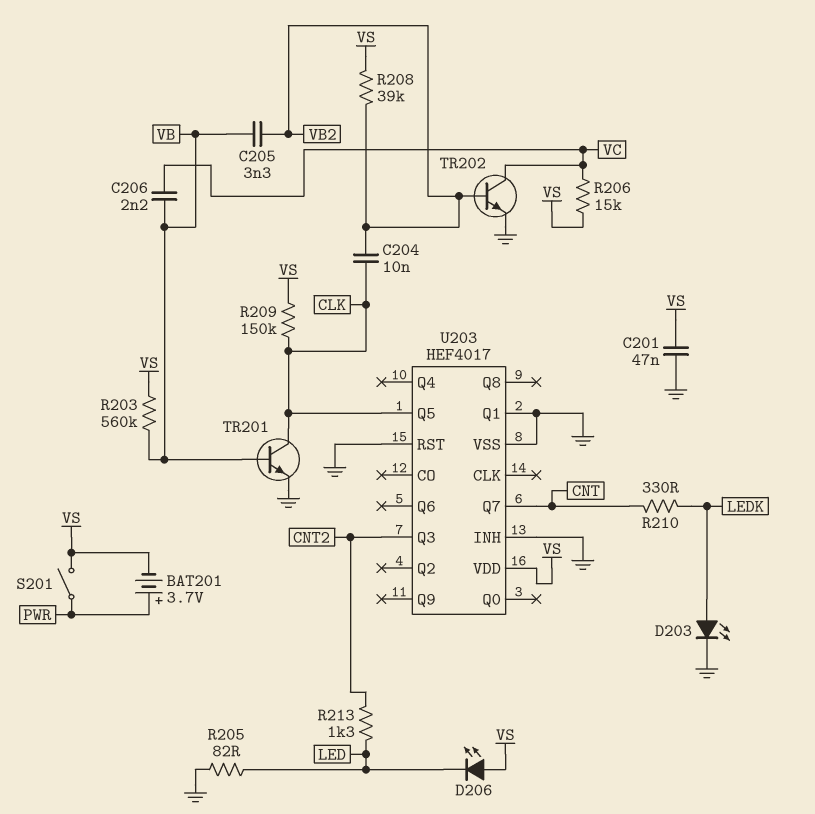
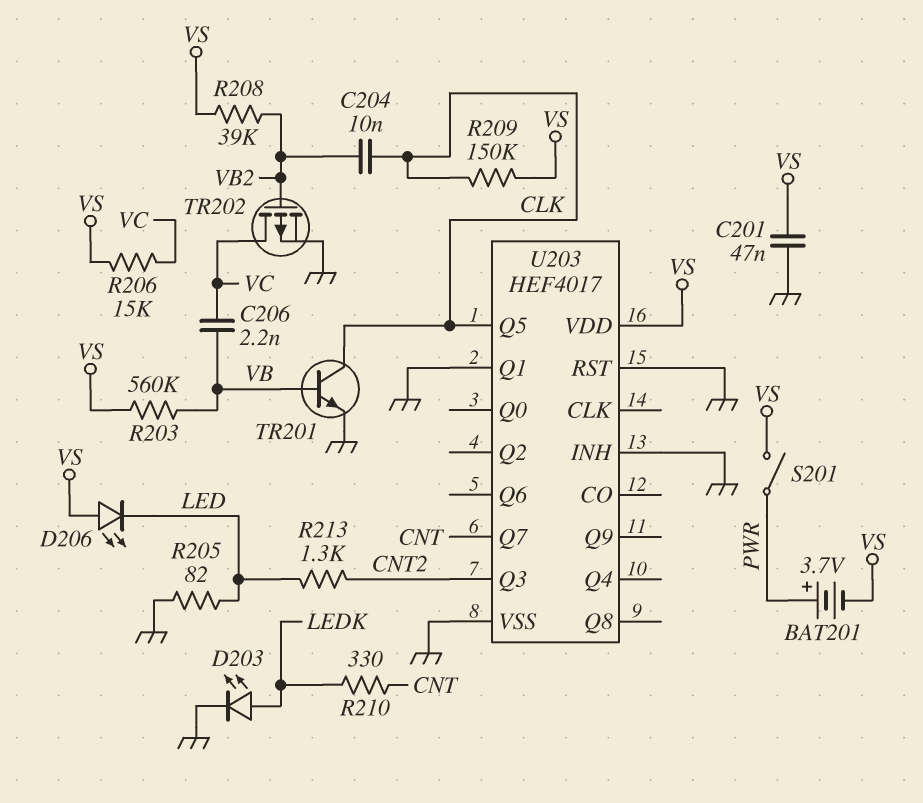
C205: 3.3nF (VB, VB2) -> none
TR202: NPN (B VB2, C VC, E GND) -> PMOS (G VB2, D VC, S GND)

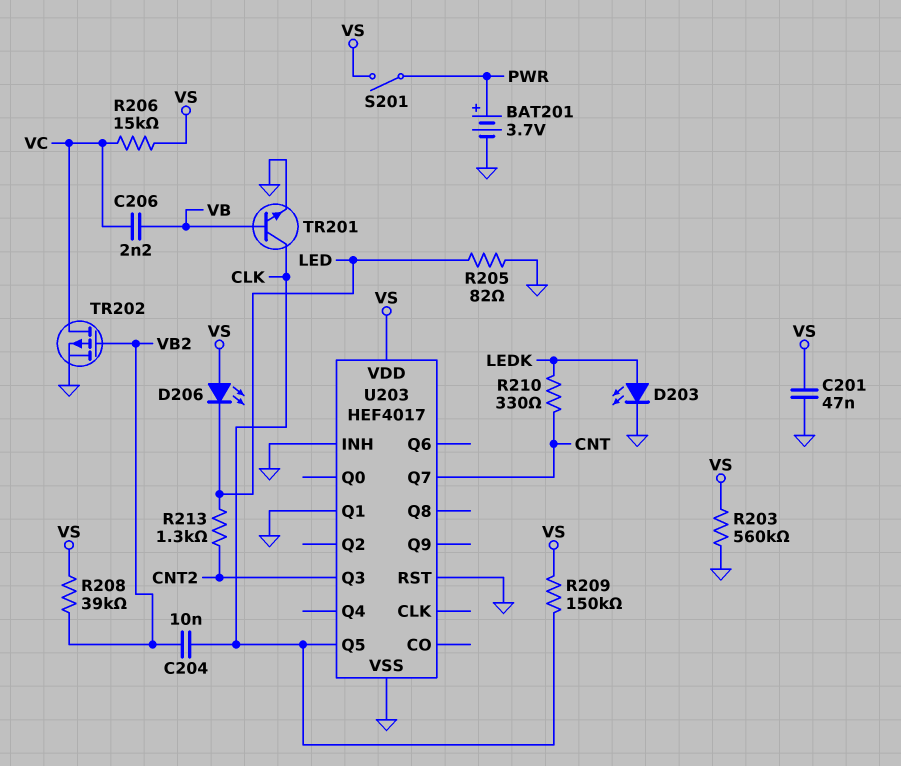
BAT201: 3.7V (plus PWR, minus VS) -> 3.7V (plus PWR, minus GND)
R203: 560k (VB, VS) -> 560k (GND, VS)

